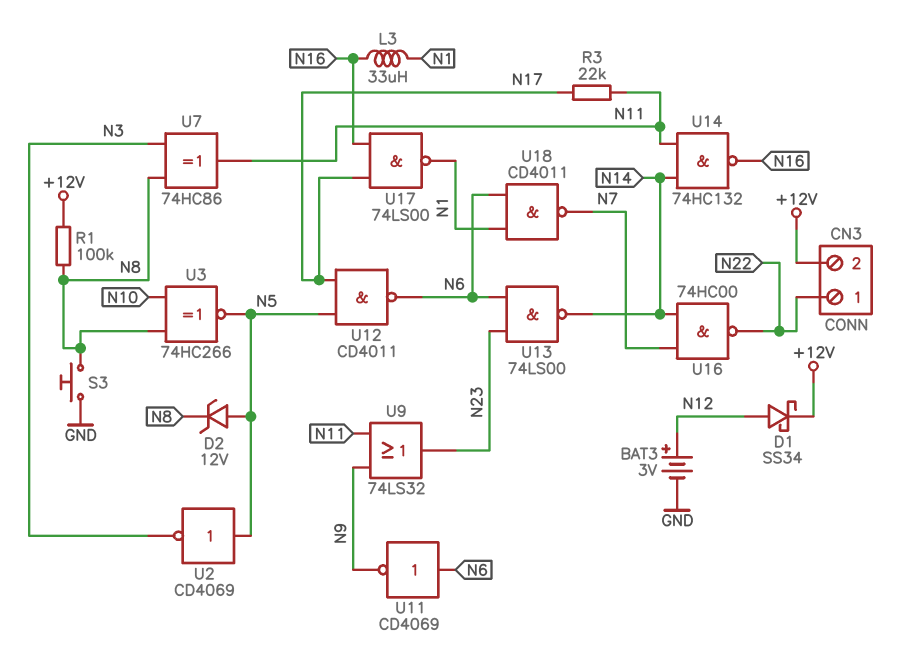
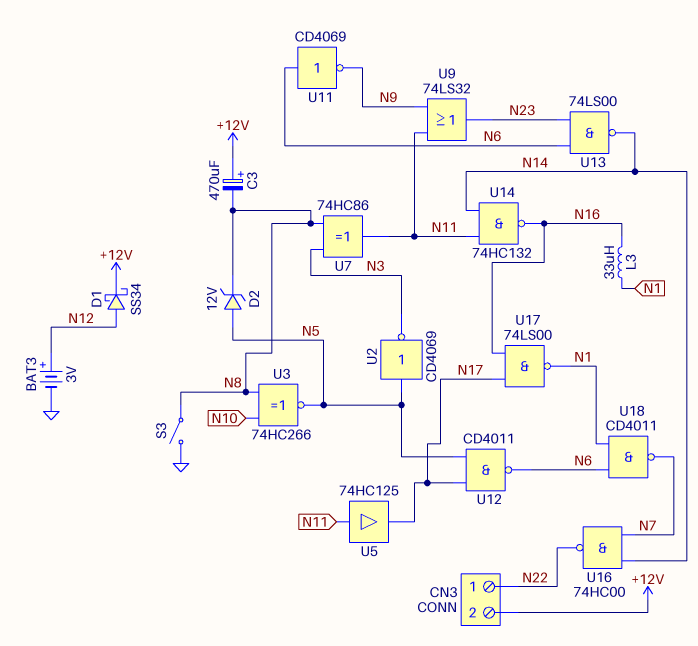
C3: none -> 470uF (plus +12V, minus N8)
R1: 100k (+12V, N8) -> none
R3: 22k (N11, N17) -> none
S3: button (GND, N8) -> switch (GND, N8)
U5: none -> buffer 74HC125 (in N11, out N17)

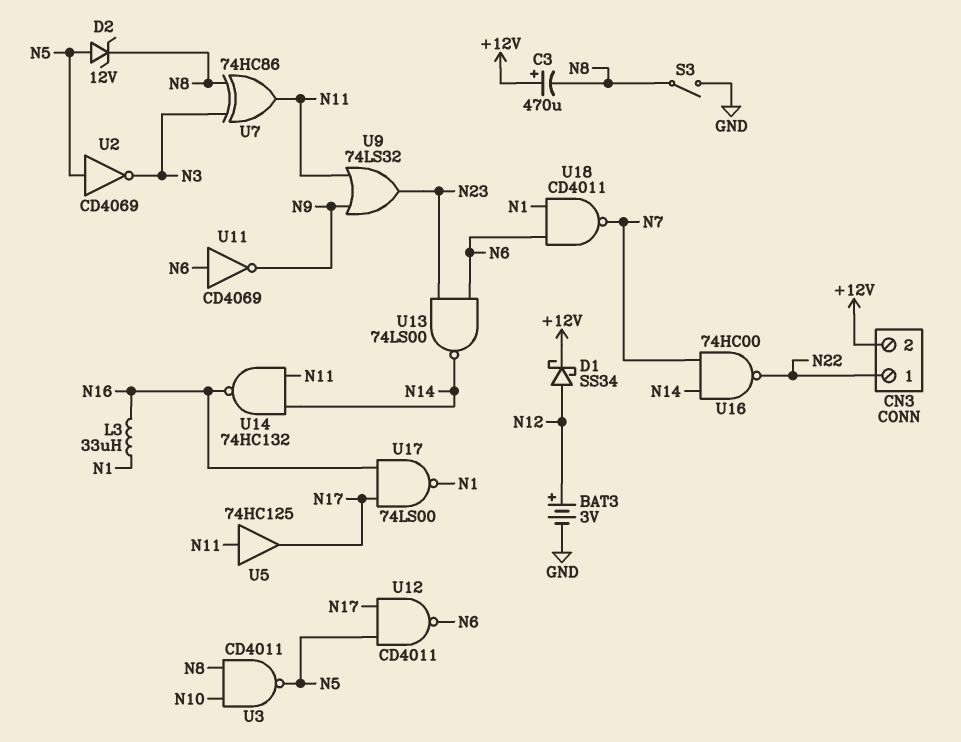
U3: XNOR 74HC266 (in N8, in N10, out N5) -> NAND CD4011 (in N8, in N10, out N5)

